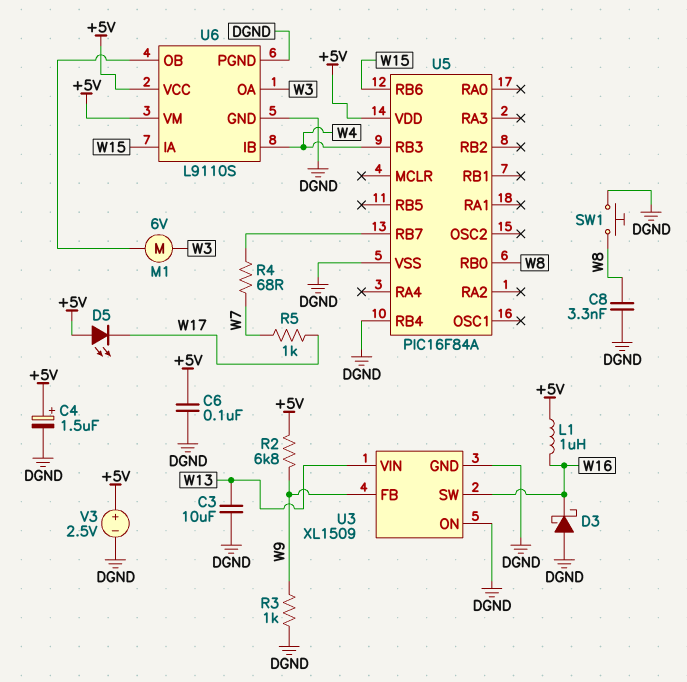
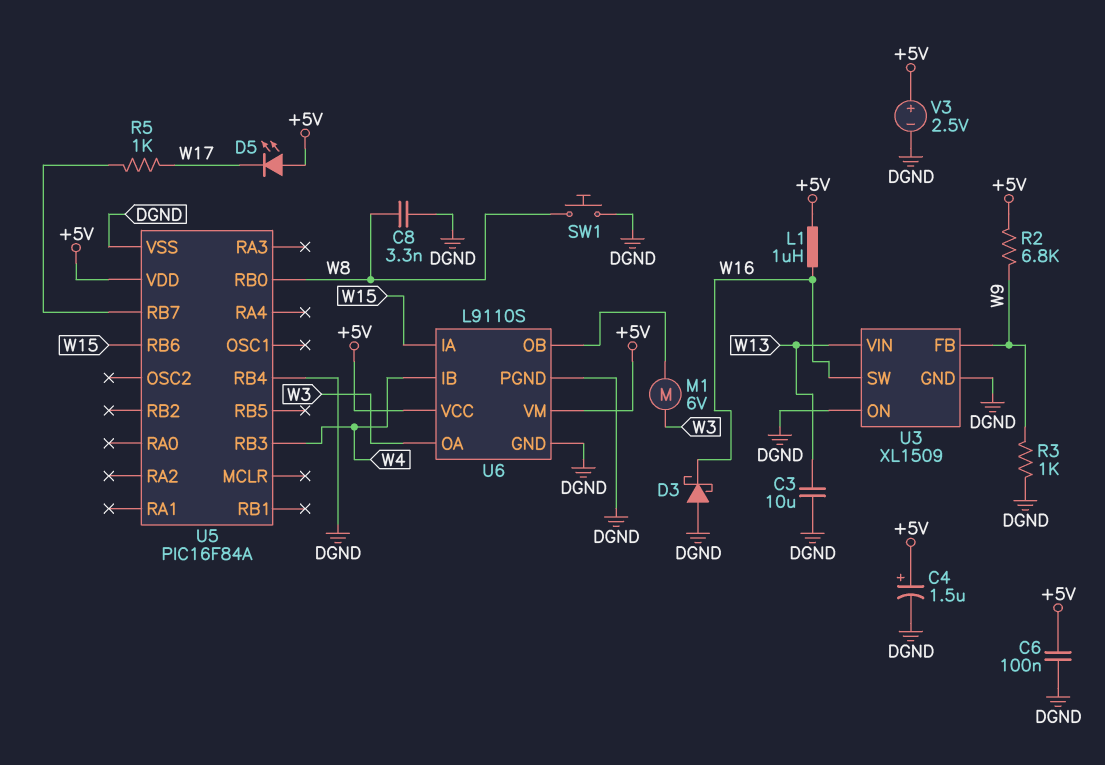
R4: 68 (U5/RB7, W7) -> none
R5: 1k (W7, W17) -> 1k (U5/RB7, W17)

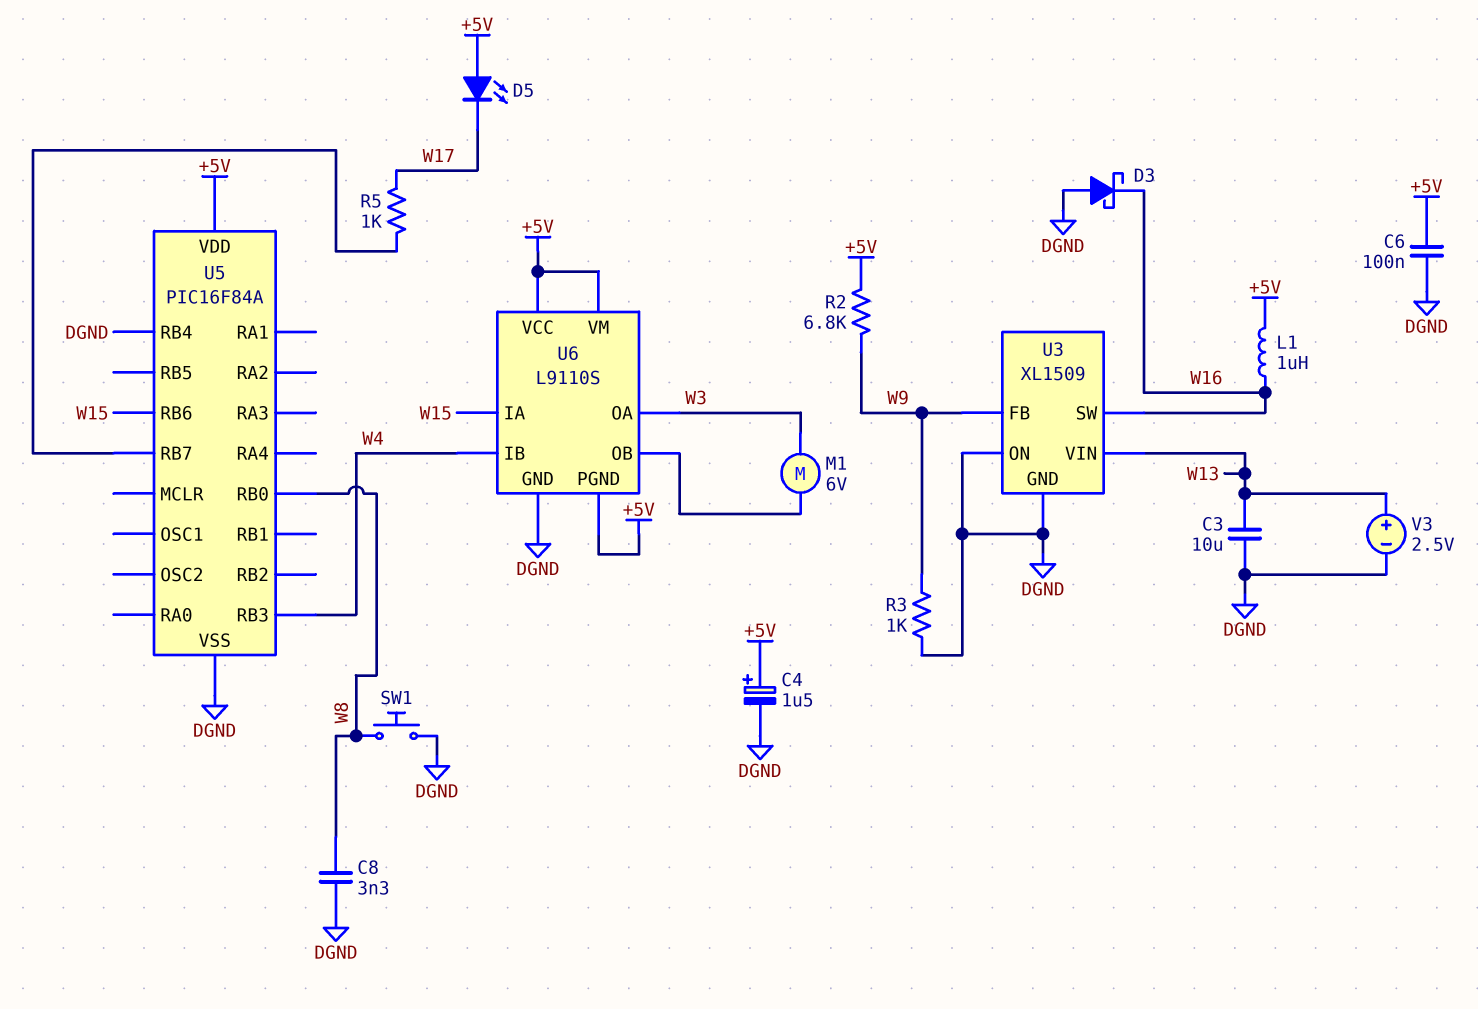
U6 pin PGND: DGND -> +5V
V3: 2.5V (plus +5V, minus DGND) -> 2.5V (plus W13, minus DGND)

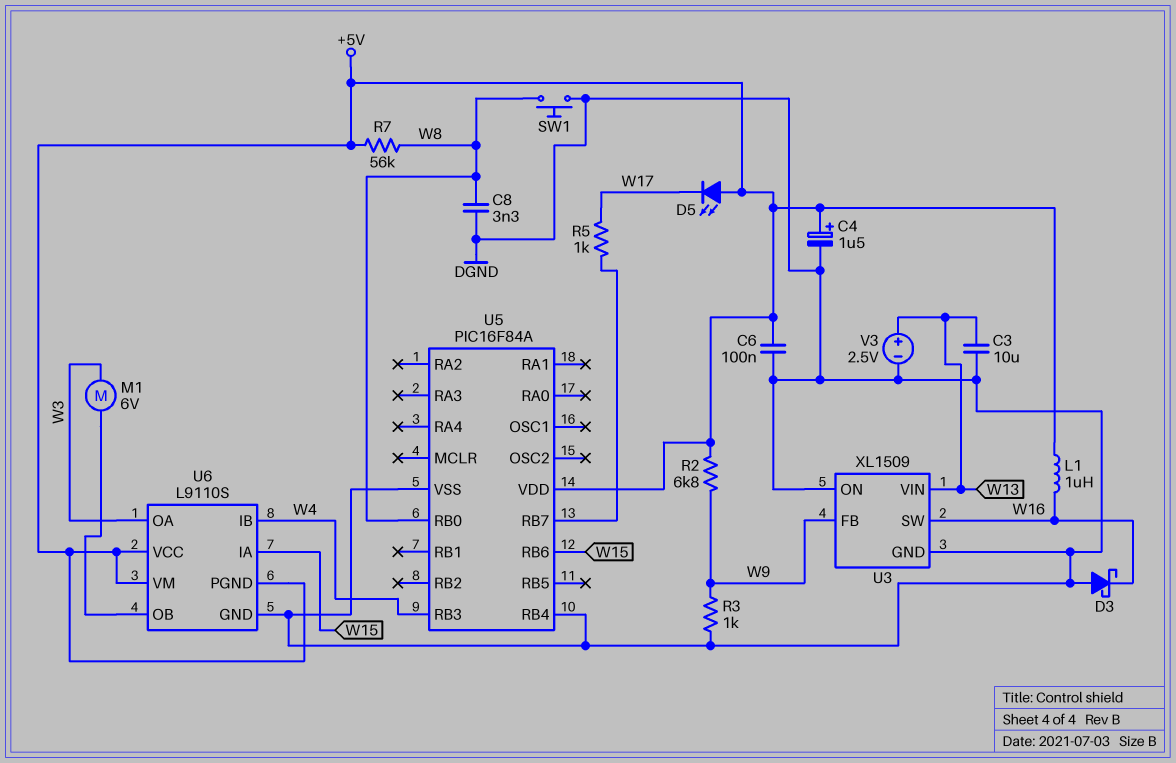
R7: none -> 56k (+5V, W8)

